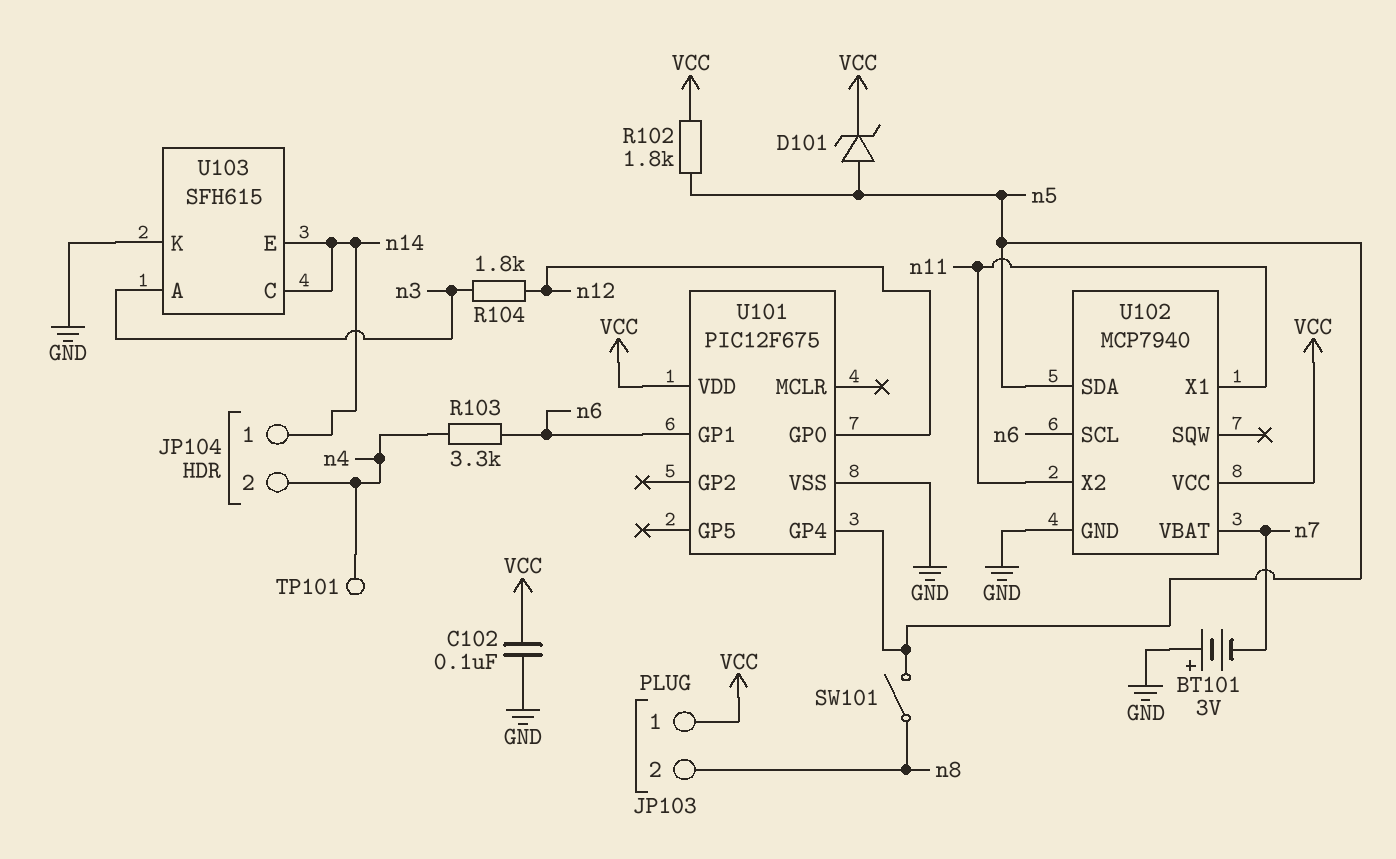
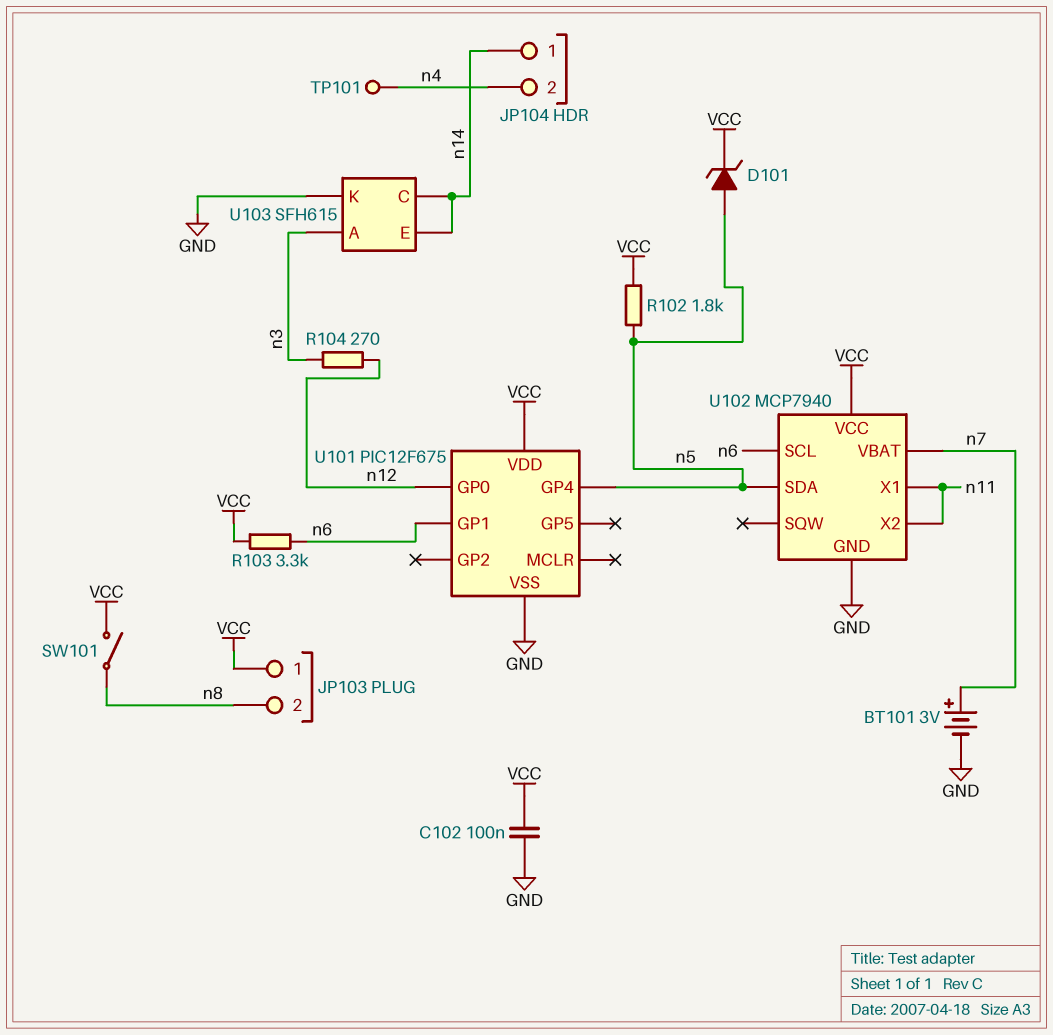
BT101: 3V (plus GND, minus n7) -> 3V (plus n7, minus GND)
R103: 3.3k (n4, n6) -> 3.3k (VCC, n6)
R104: 1.8k (n3, n12) -> 270 (n3, n12)
SW101: switch (n5, n8) -> switch (VCC, n8)

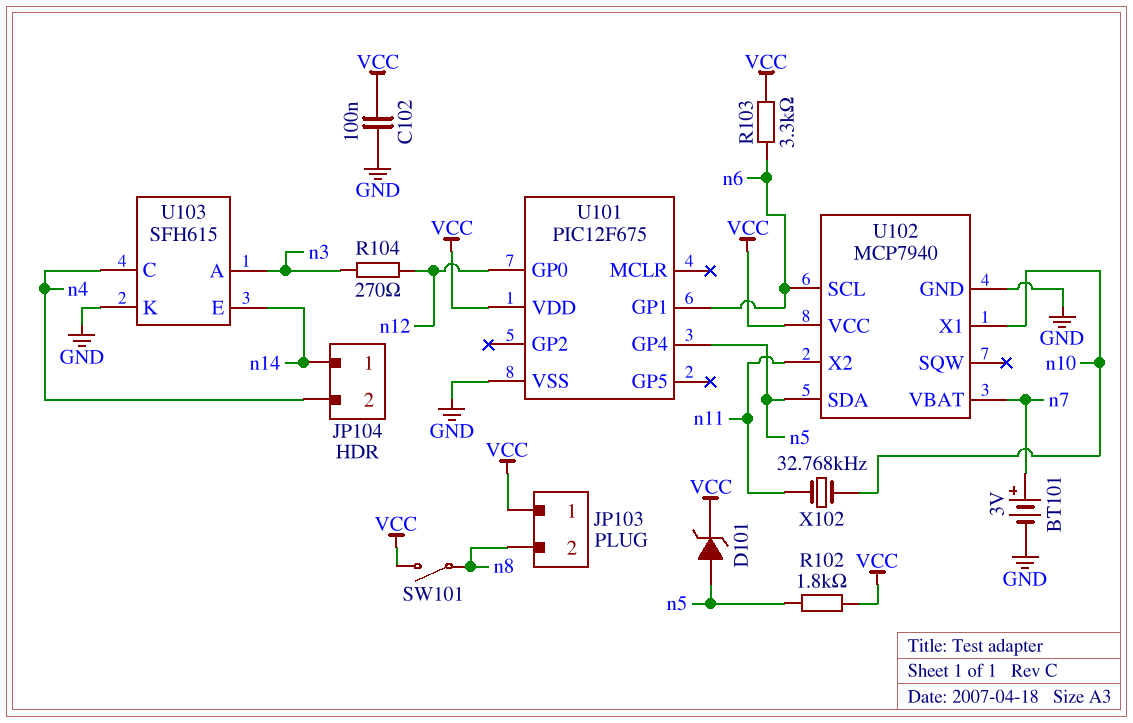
TP101: test point (n4) -> none
U102 pin X1: n11 -> n10
U103 pin C: n14 -> n4
X102: none -> 32.768kHz (n10, n11)

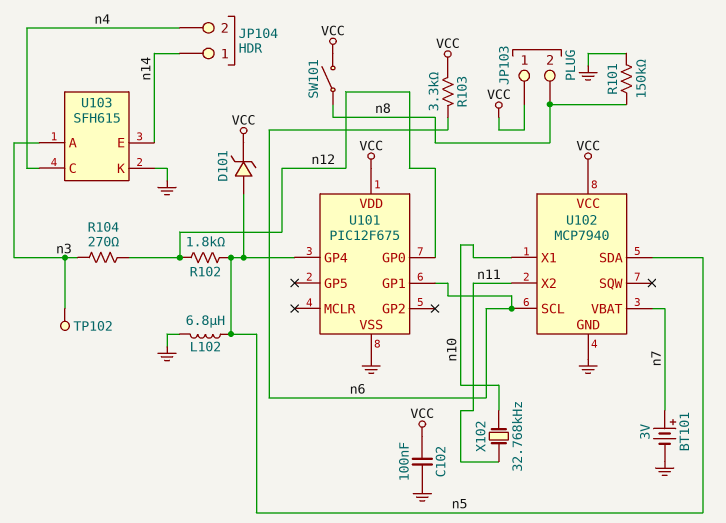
L102: none -> 6.8uH (GND, n5)
R101: none -> 150k (GND, n8)
R102: 1.8k (VCC, n5) -> 1.8k (n5, n12)
TP102: none -> test point (n3)

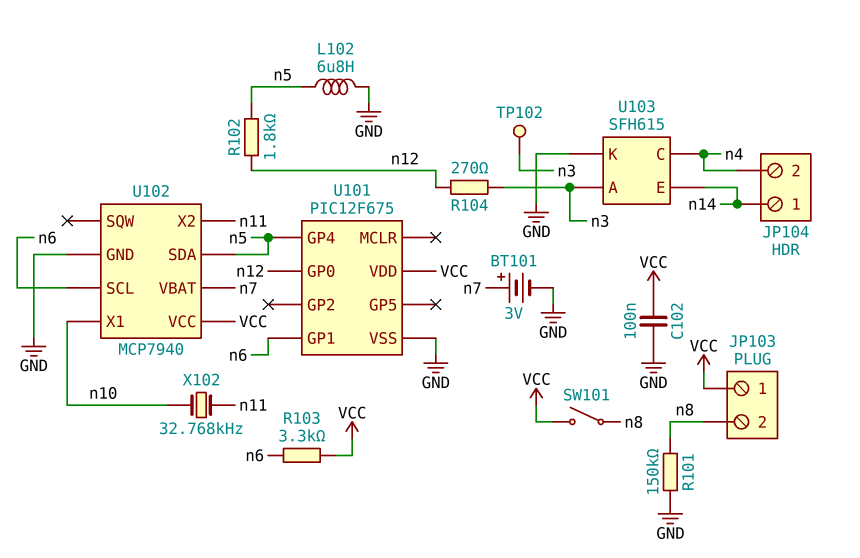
D101: zener (A n5, K VCC) -> none

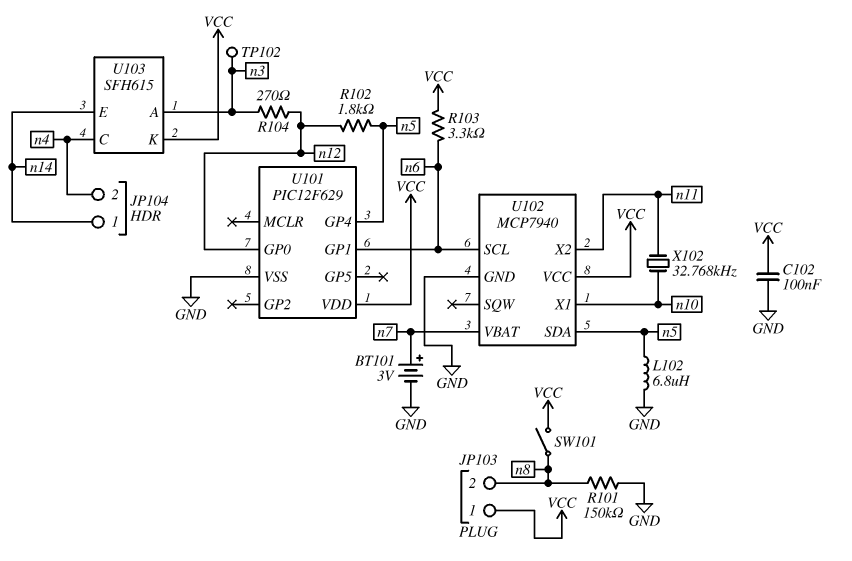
U101: PIC12F675 -> PIC12F629
U103 pin K: GND -> VCC

